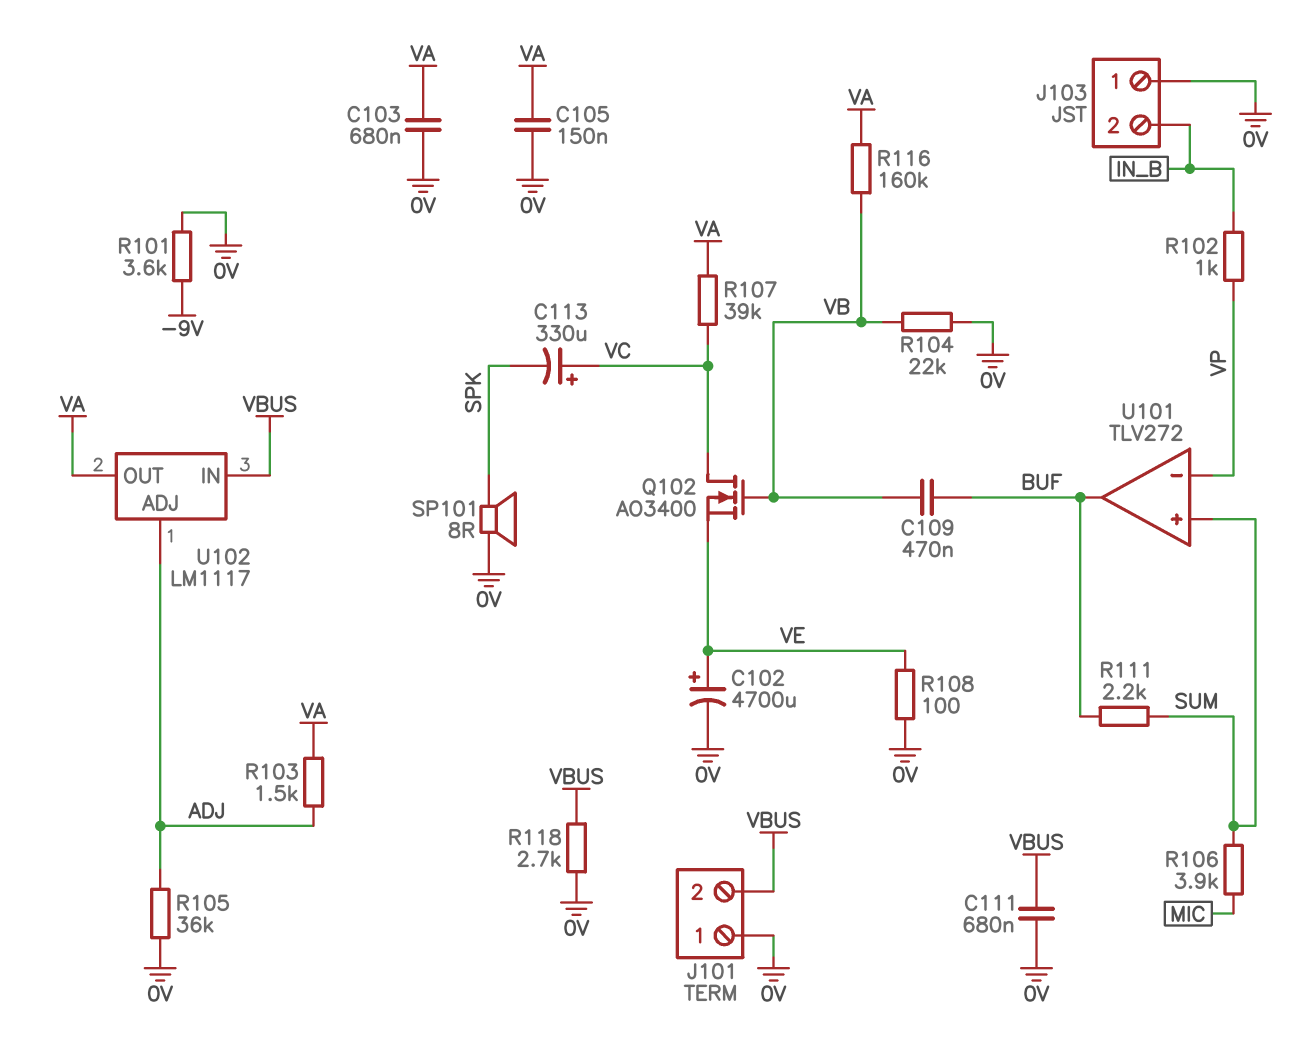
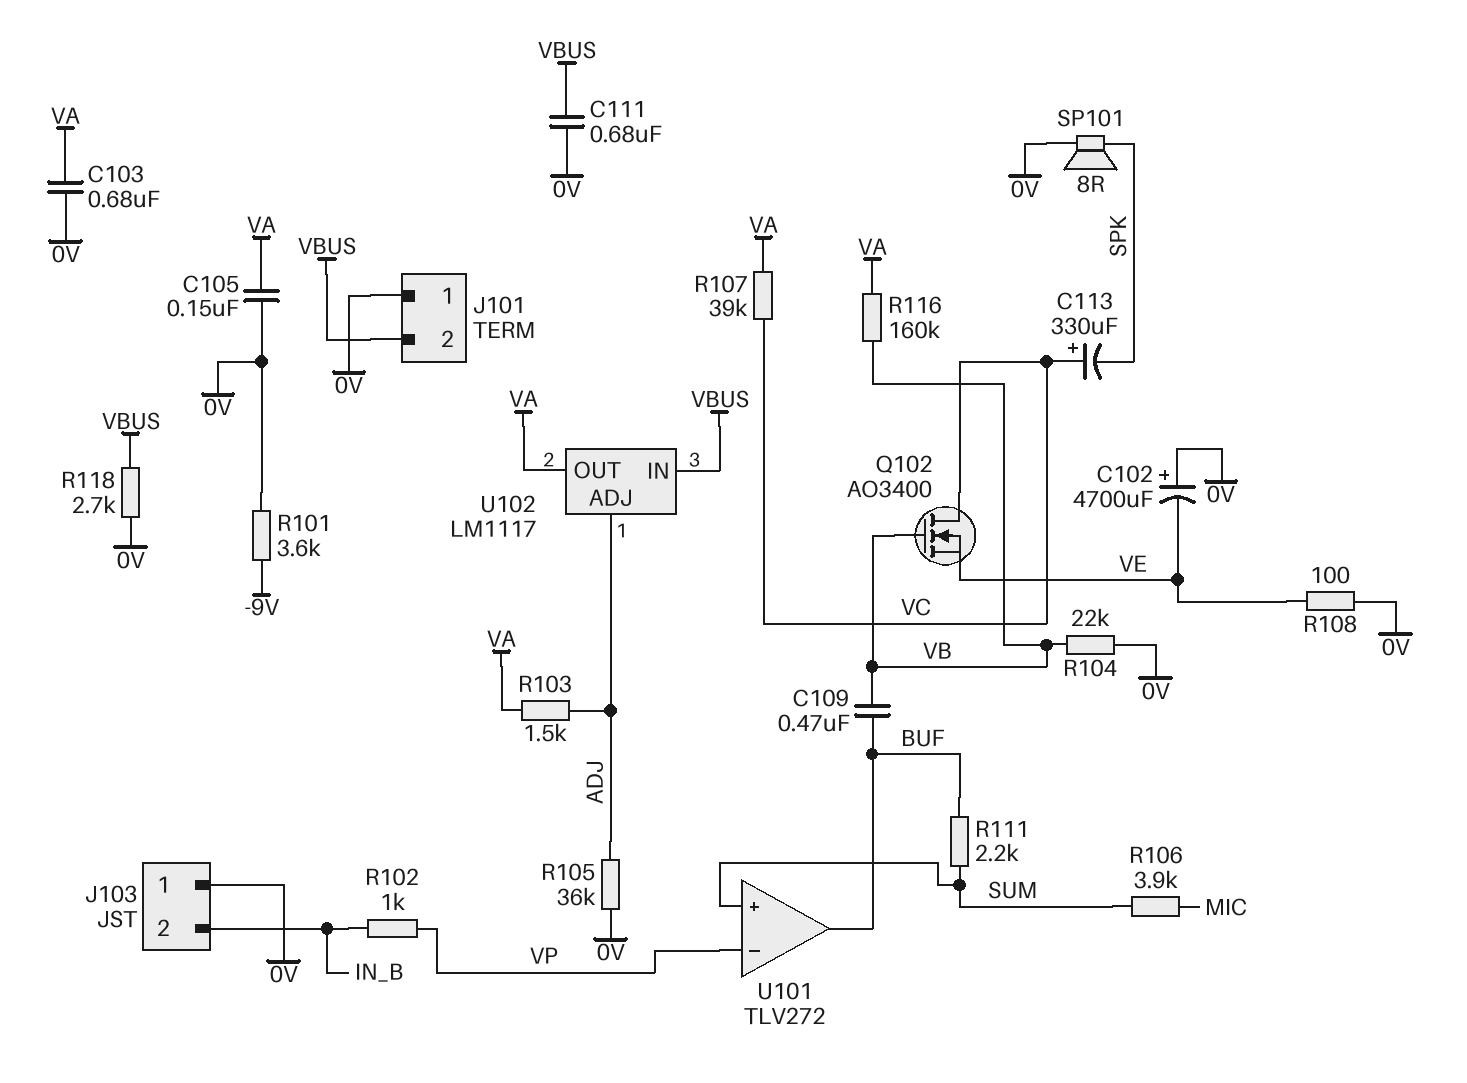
C102: 4700uF (plus VE, minus 0V) -> 4700uF (plus 0V, minus VE)

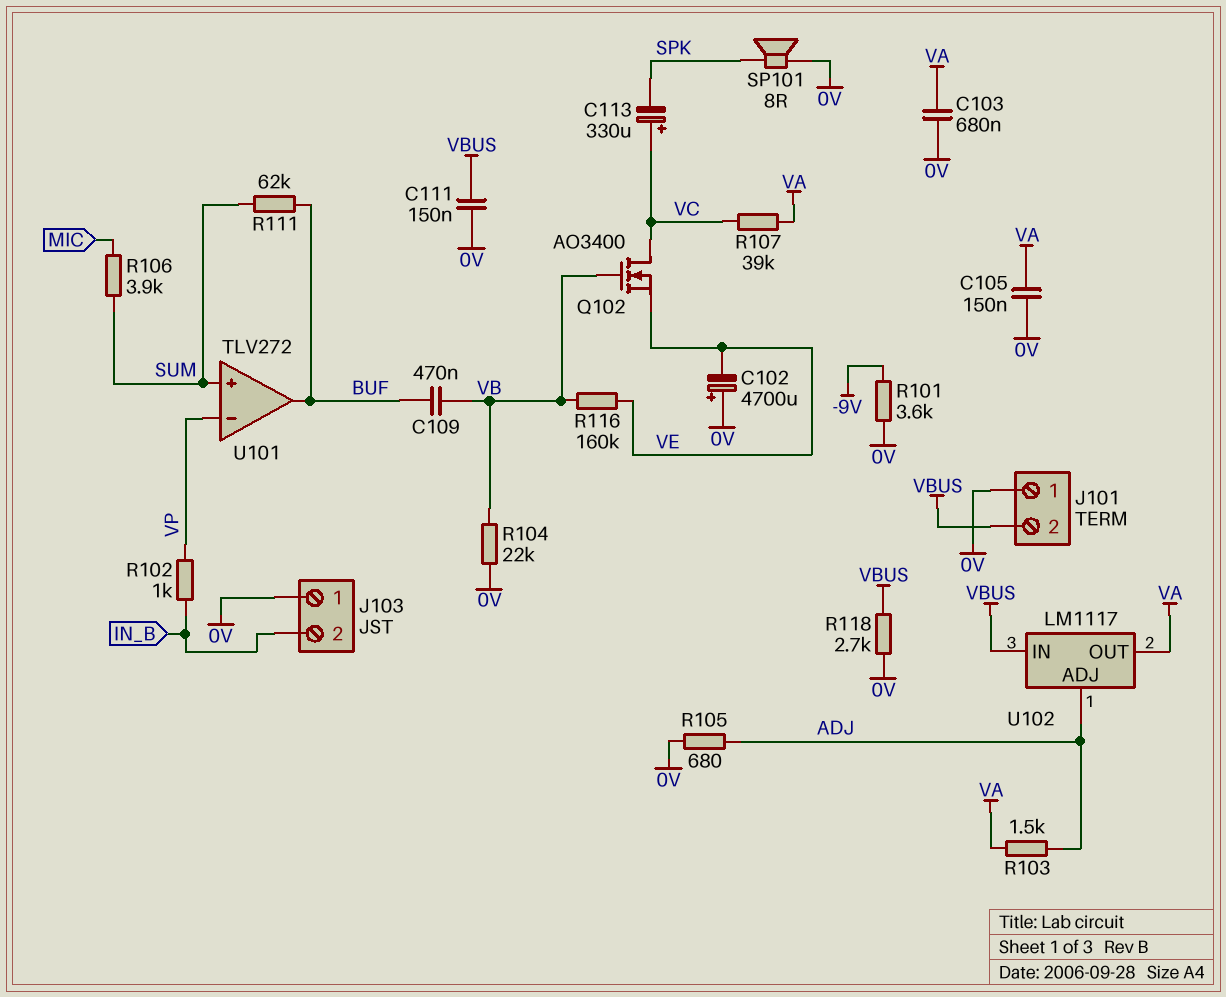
C111: 680nF (0V, VBUS) -> 150nF (0V, VBUS)
R105: 36k (0V, ADJ) -> 680 (0V, ADJ)
R108: 100 (0V, VE) -> none
R111: 2.2k (BUF, SUM) -> 62k (BUF, SUM)
R116: 160k (VA, VB) -> 160k (VB, VE)

